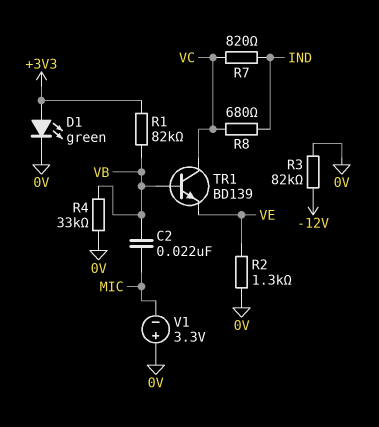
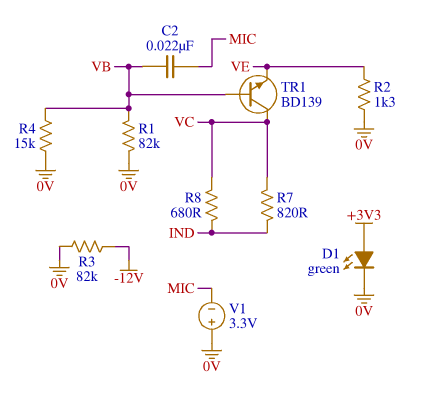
R1: 82k (+3V3, VB) -> 82k (0V, VB)
R4: 33k (0V, VB) -> 15k (0V, VB)

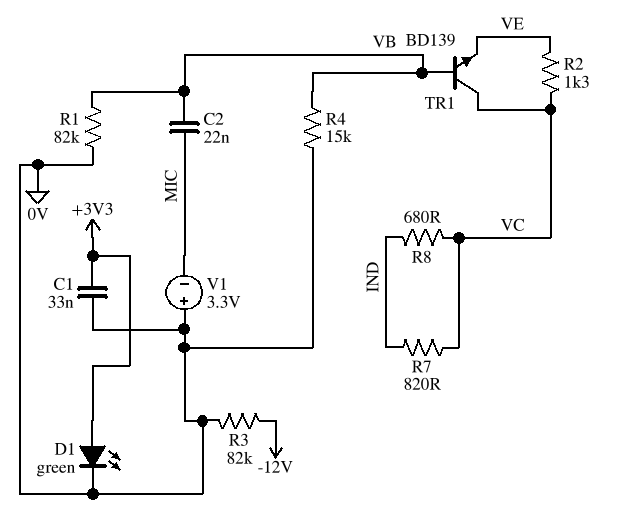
C1: none -> 33nF (+3V3, 0V)
R2: 1.3k (0V, VE) -> 1.3k (VC, VE)

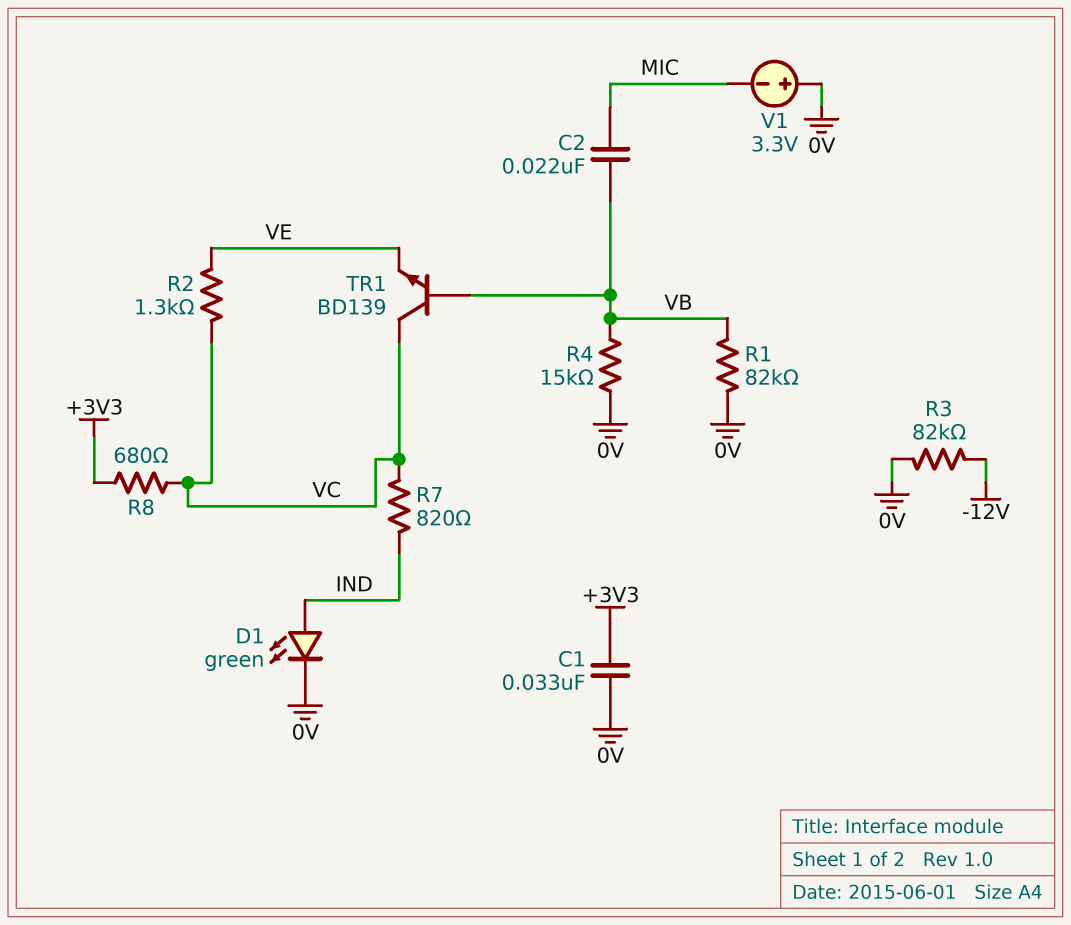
D1: LED green (A +3V3, K 0V) -> LED green (A IND, K 0V)
R8: 680 (IND, VC) -> 680 (+3V3, VC)

